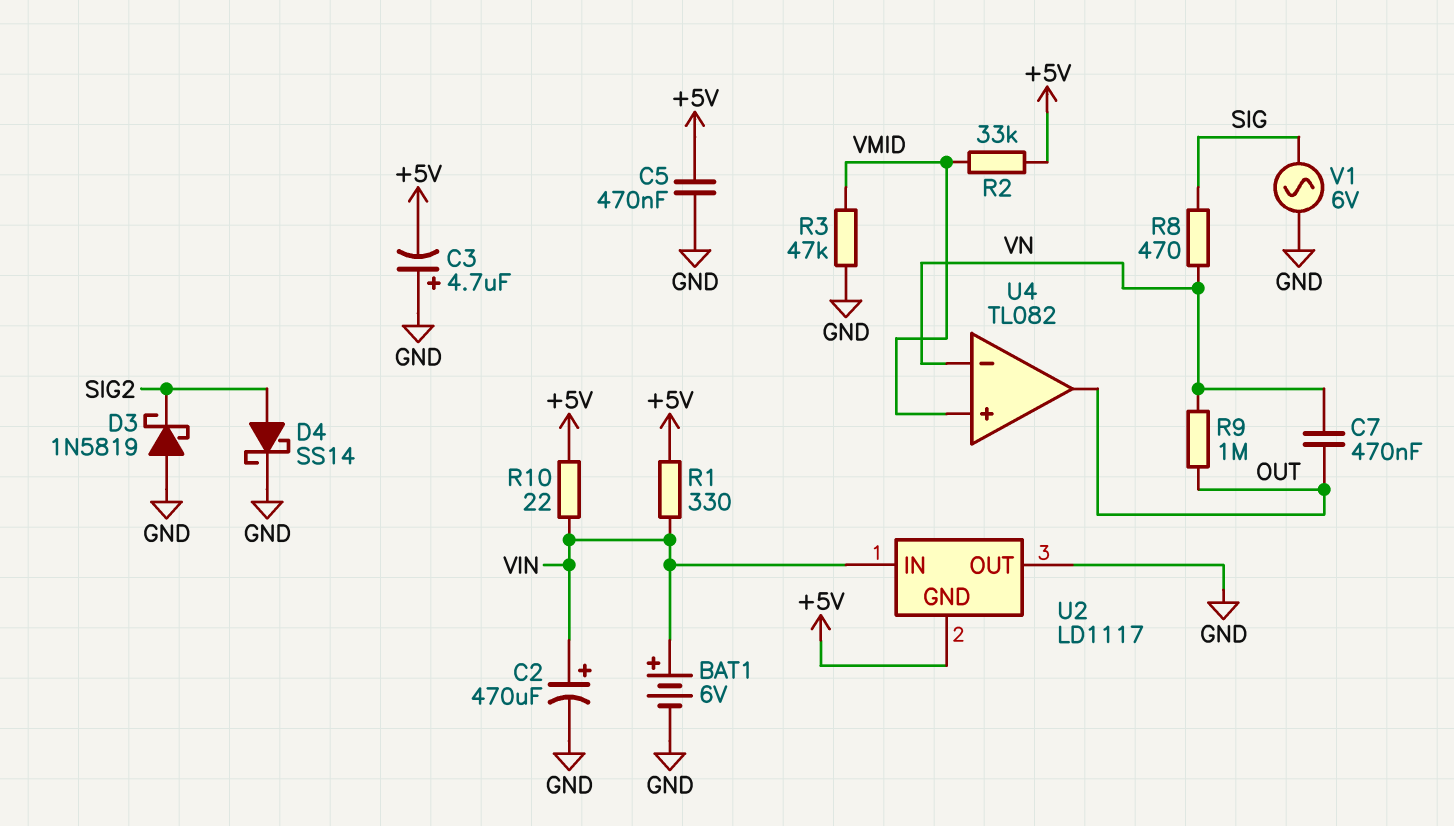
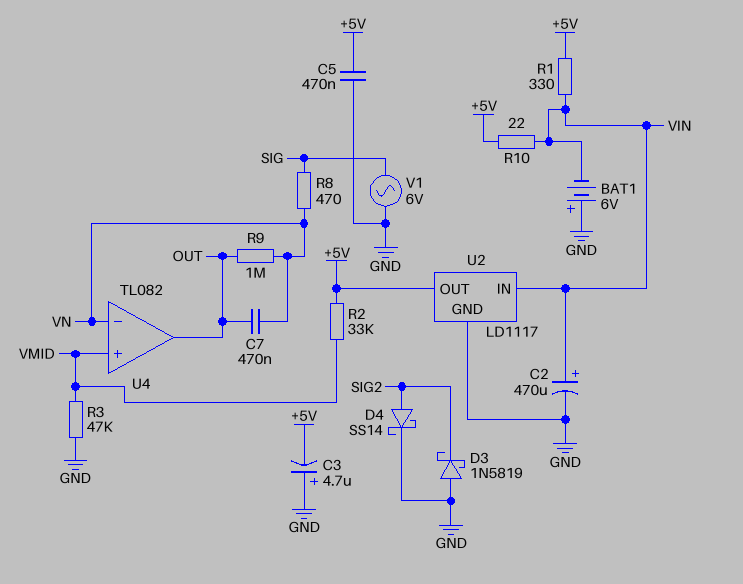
BAT1: 6V (plus VIN, minus GND) -> 6V (plus GND, minus VIN)
U2 pin GND: +5V -> GND
U2 pin OUT: GND -> +5V

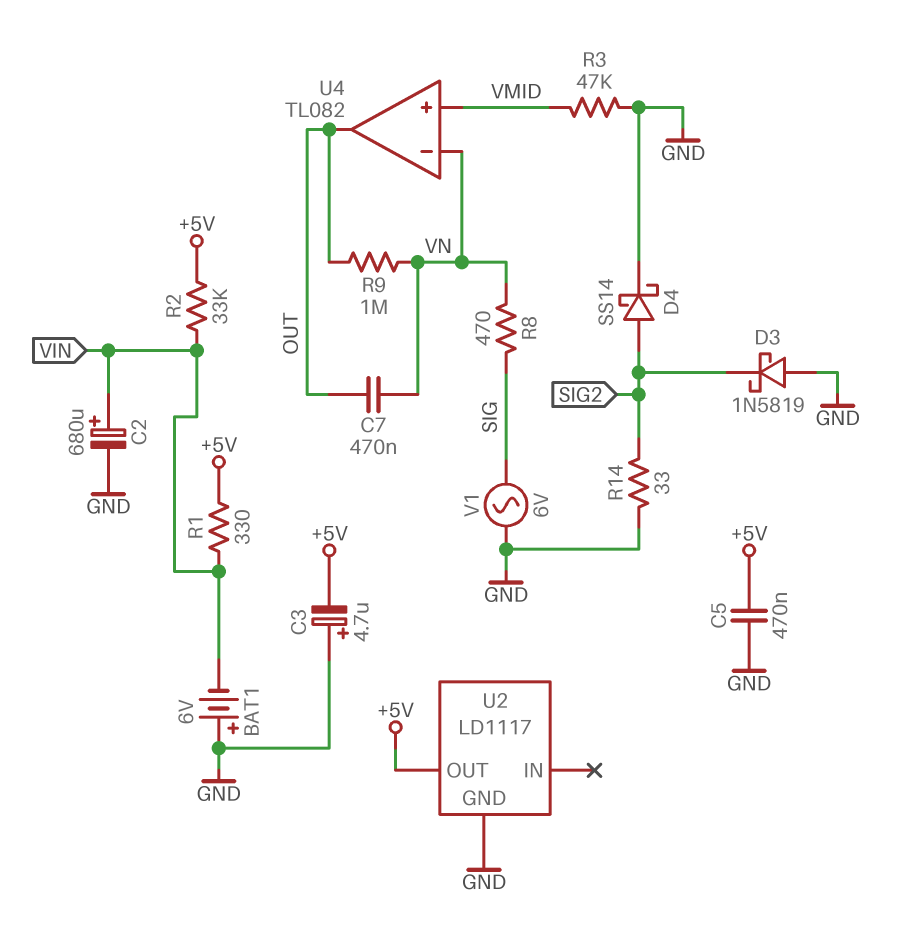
C2: 470uF (plus VIN, minus GND) -> 680uF (plus VIN, minus GND)
R2: 33k (+5V, VMID) -> 33k (+5V, VIN)
R10: 22 (+5V, VIN) -> none
R14: none -> 33 (GND, SIG2)
U2 pin IN: VIN -> none

